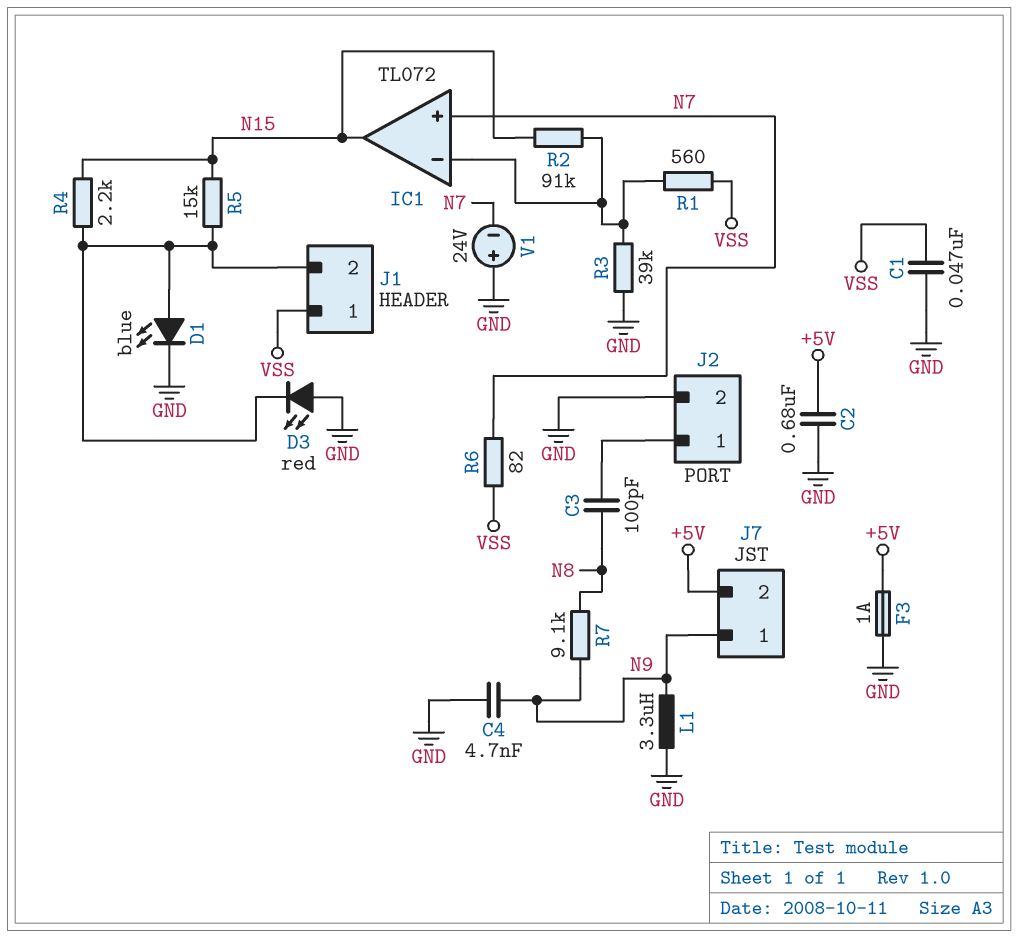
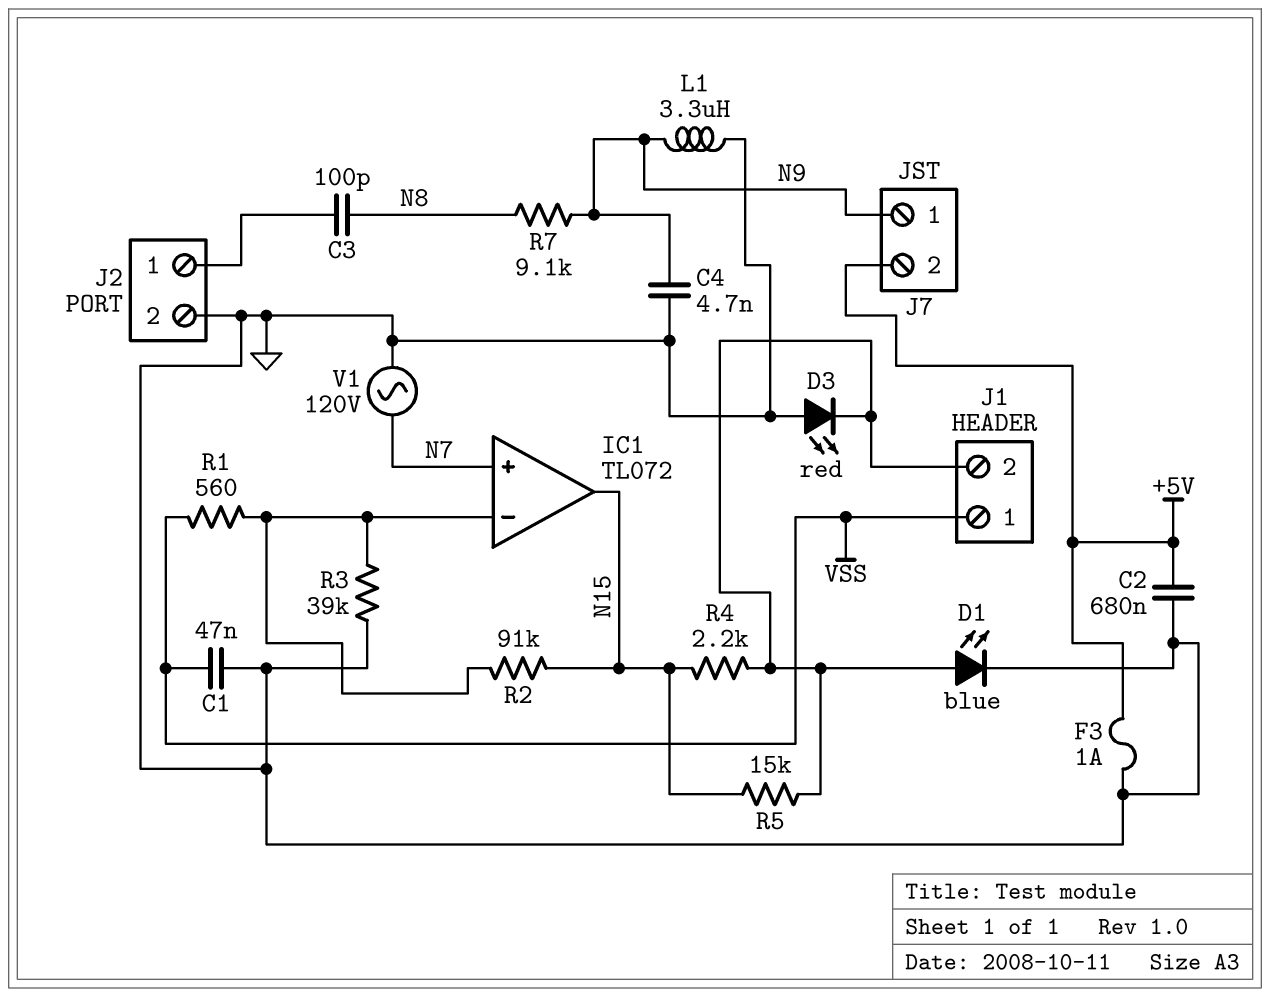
R6: 82 (N7, VSS) -> none
V1: 24V (plus GND, minus N7) -> AC 120V (GND, N7)

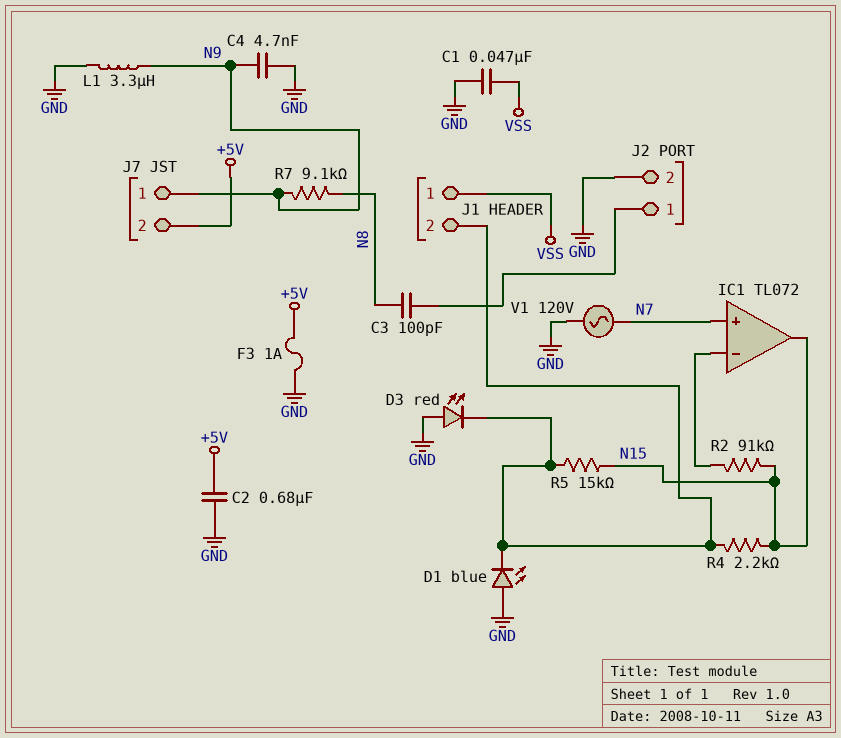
D1: LED blue (A J1/2, K GND) -> LED blue (A GND, K J1/2)
R1: 560 (IC1/in-, VSS) -> none
R3: 39k (GND, IC1/in-) -> none

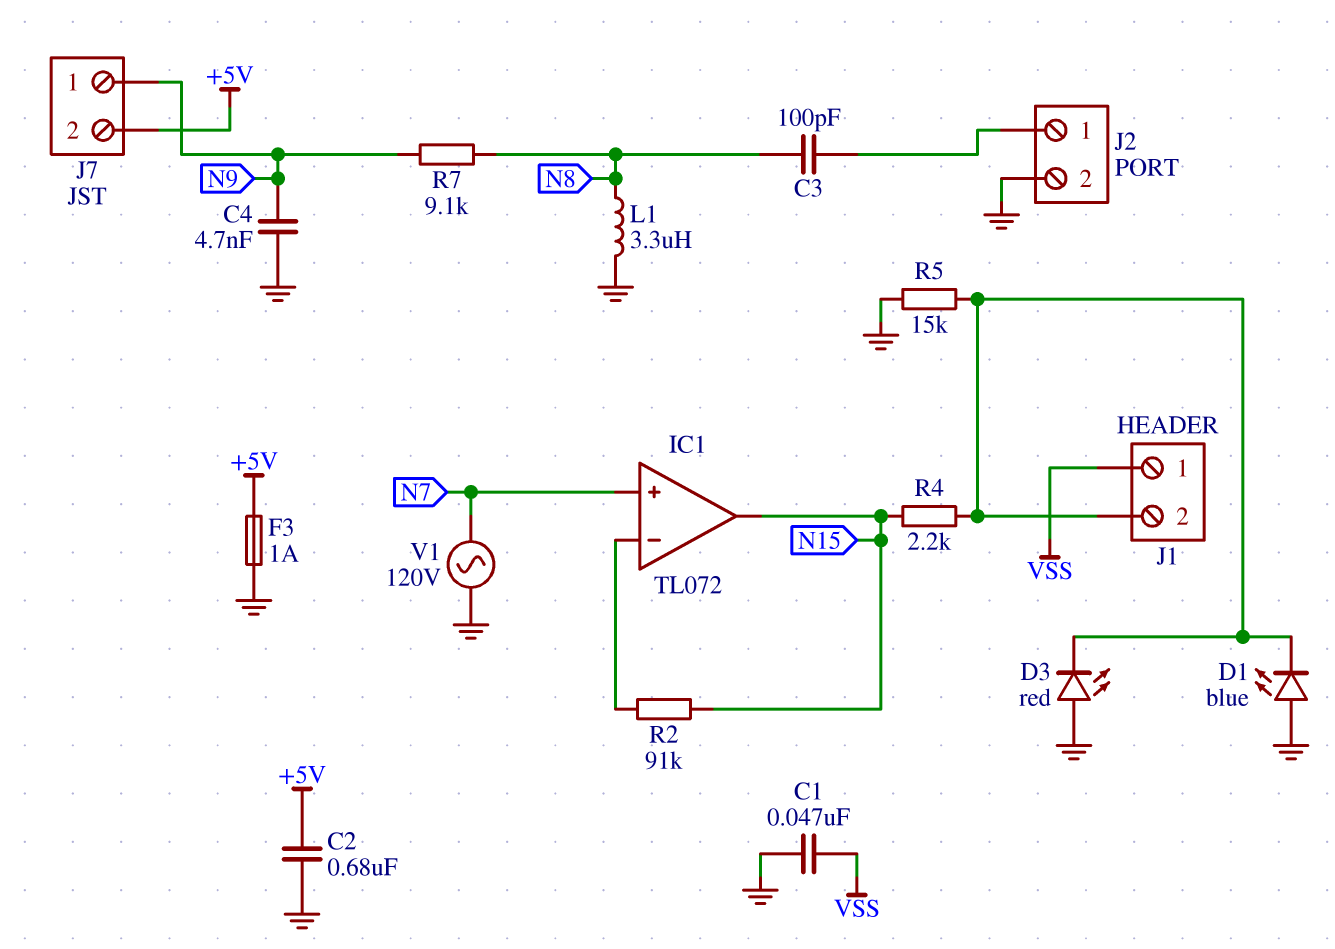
L1: 3.3uH (GND, N9) -> 3.3uH (GND, N8)
R5: 15k (J1/2, N15) -> 15k (GND, J1/2)

